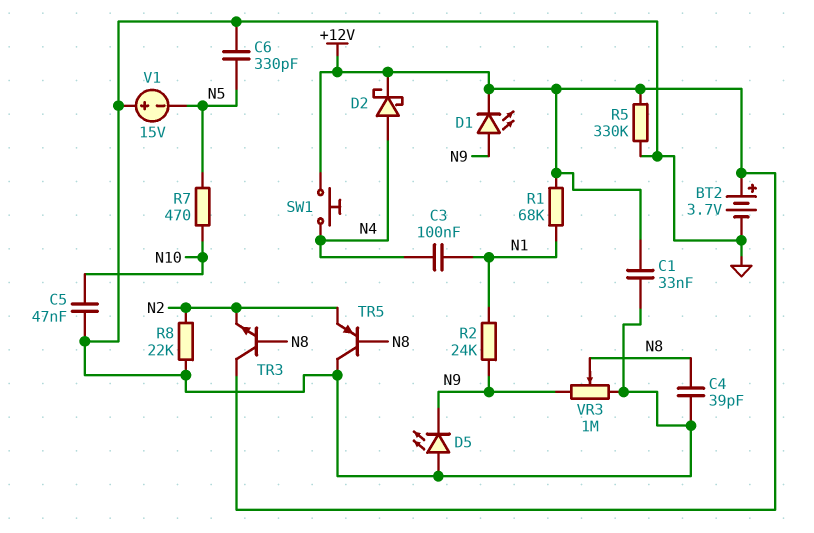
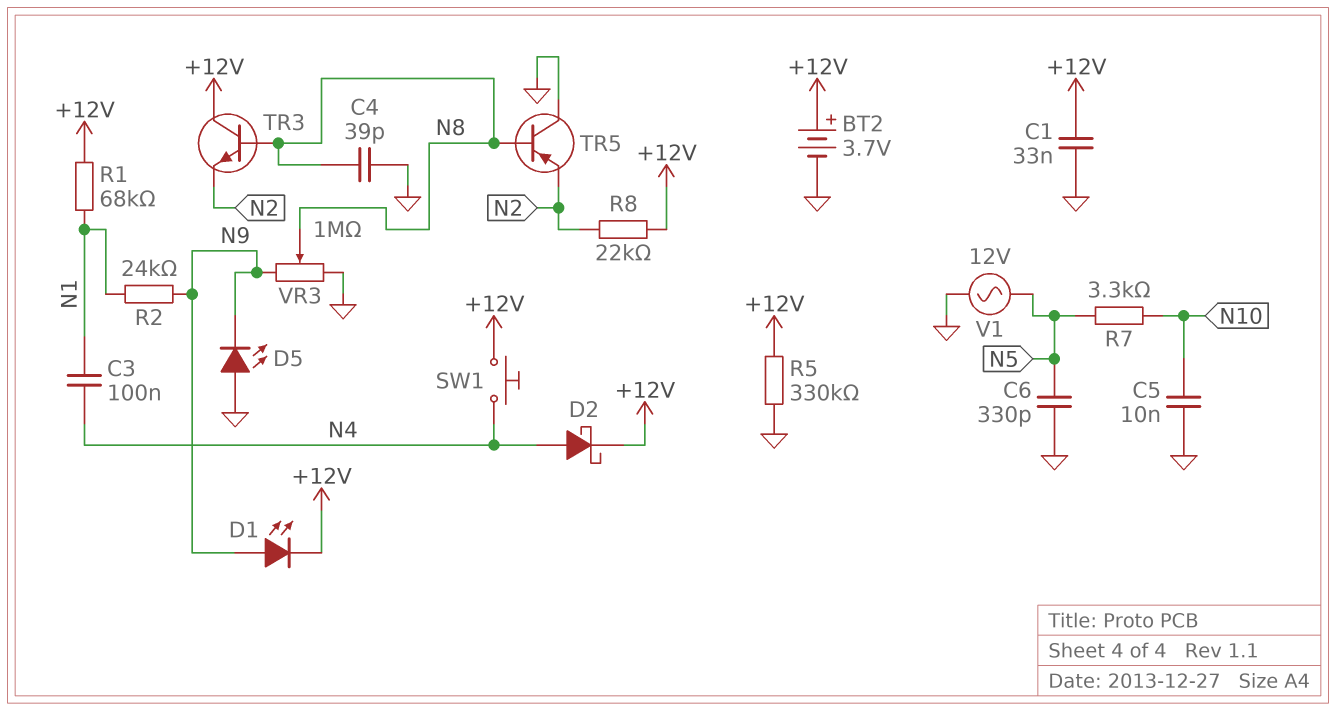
C5: 47nF (GND, N10) -> 10nF (GND, N10)
R7: 470 (N5, N10) -> 3.3k (N5, N10)
R8: 22k (GND, N2) -> 22k (+12V, N2)
V1: 15V (plus GND, minus N5) -> AC 12V (GND, N5)

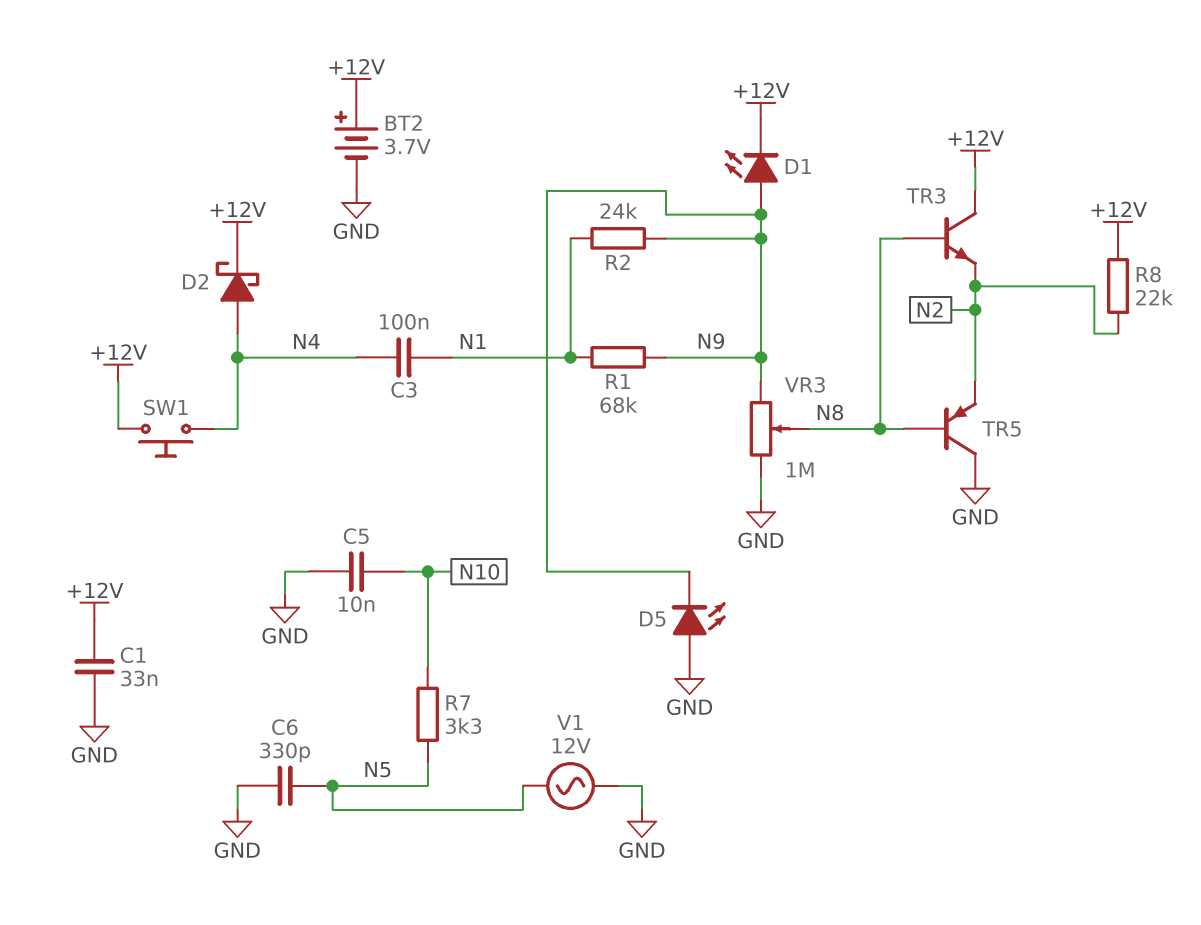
C4: 39pF (GND, N8) -> none
R1: 68k (+12V, N1) -> 68k (N1, N9)
R5: 330k (+12V, GND) -> none

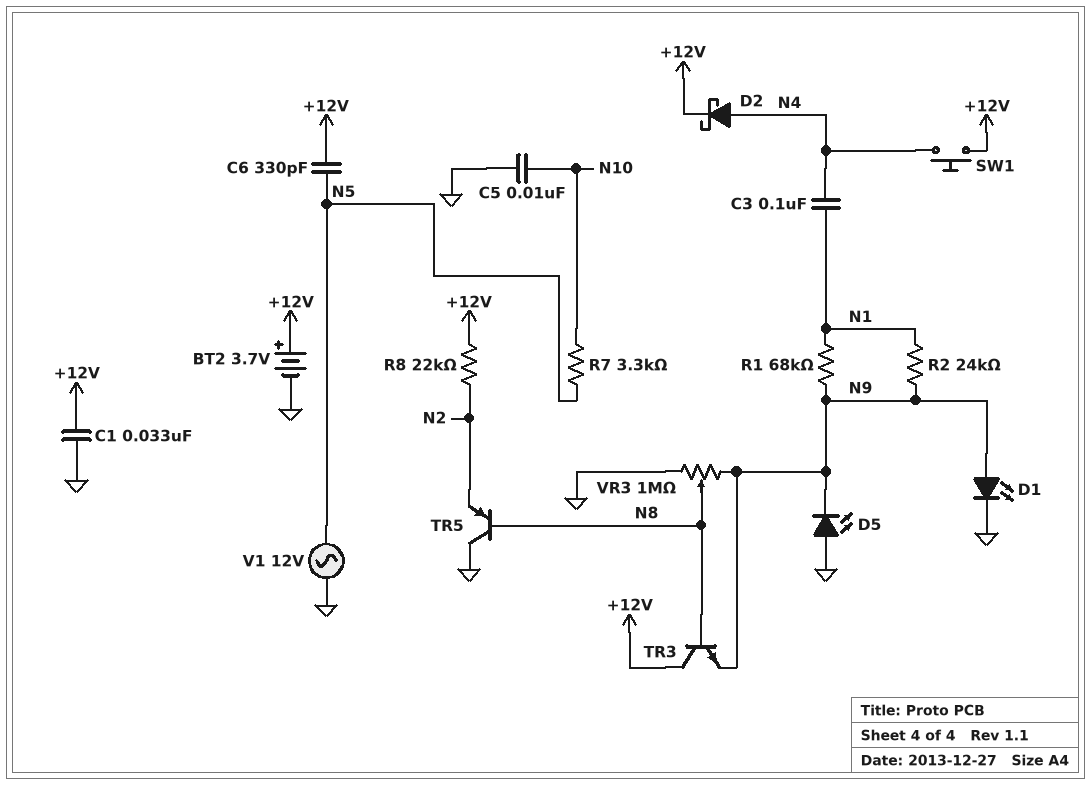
C6: 330pF (GND, N5) -> 330pF (+12V, N5)
D1: LED (A N9, K +12V) -> LED (A N9, K GND)
TR3: NPN (B N8, C +12V, E N2) -> NPN (B N8, C +12V, E N9)

